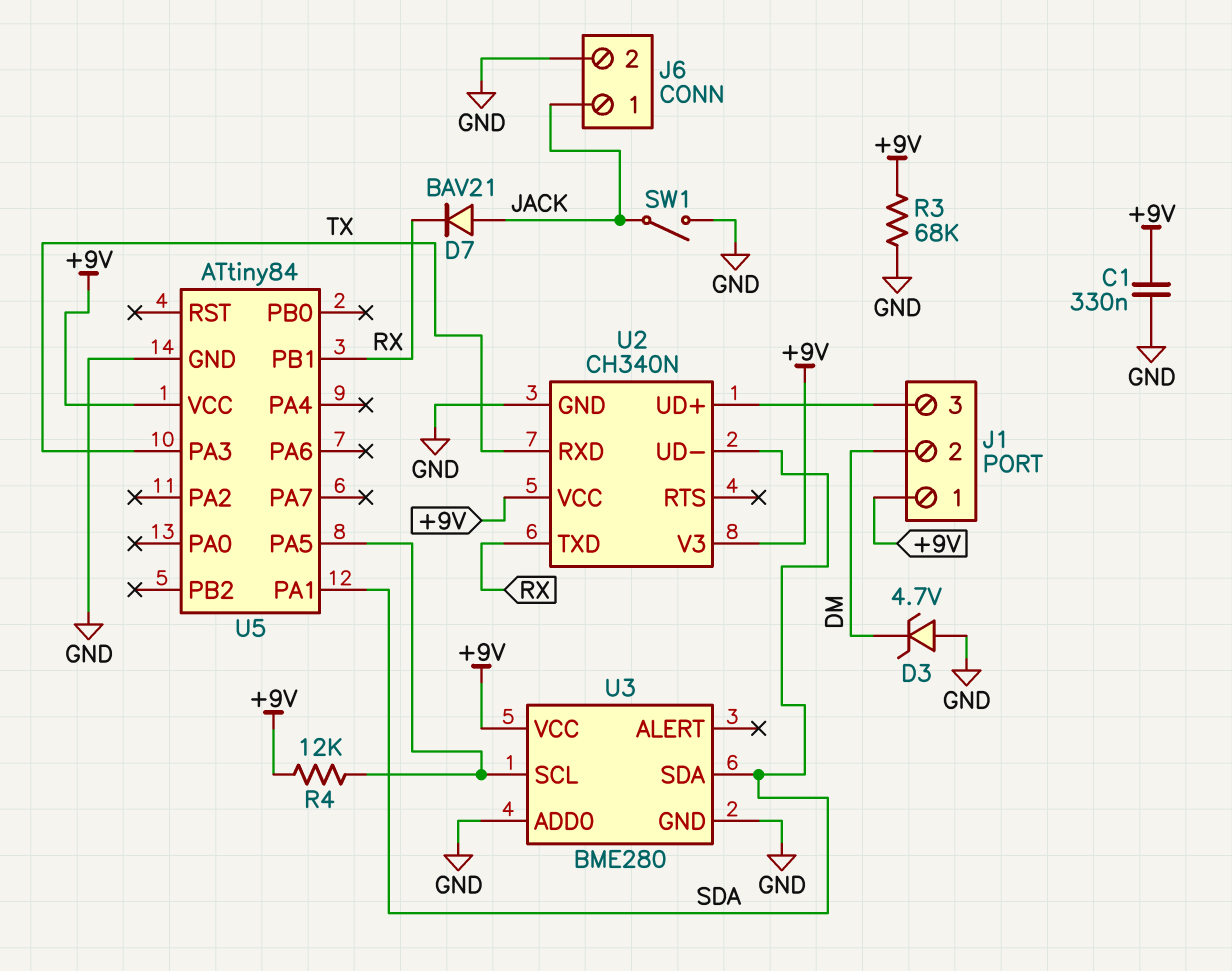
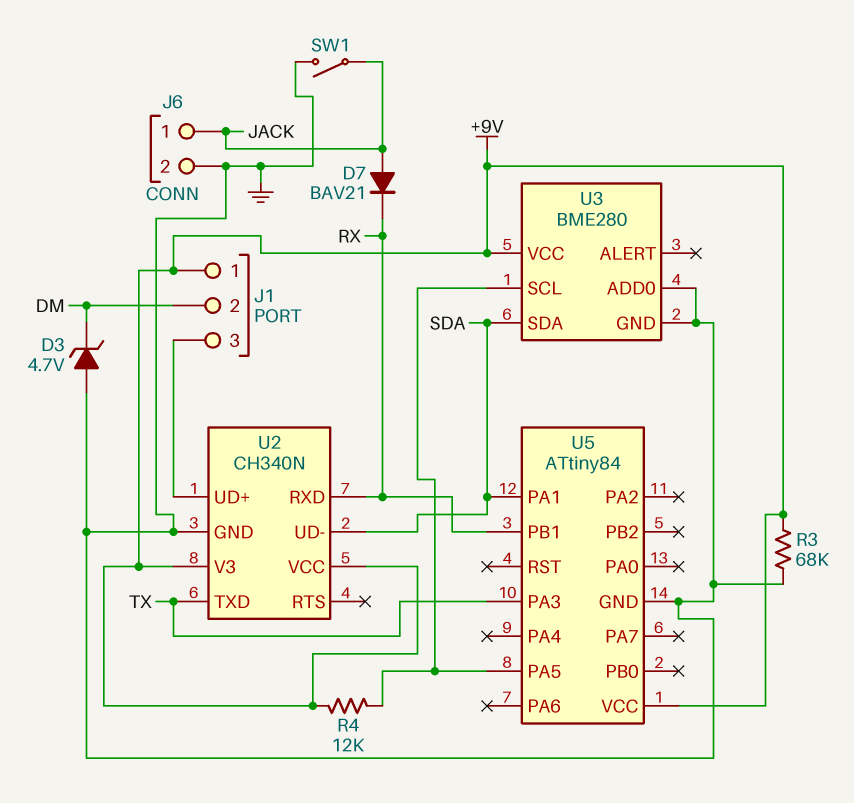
C1: 330nF (+9V, GND) -> none
U2 pin RXD: TX -> RX
U2 pin TXD: RX -> TX

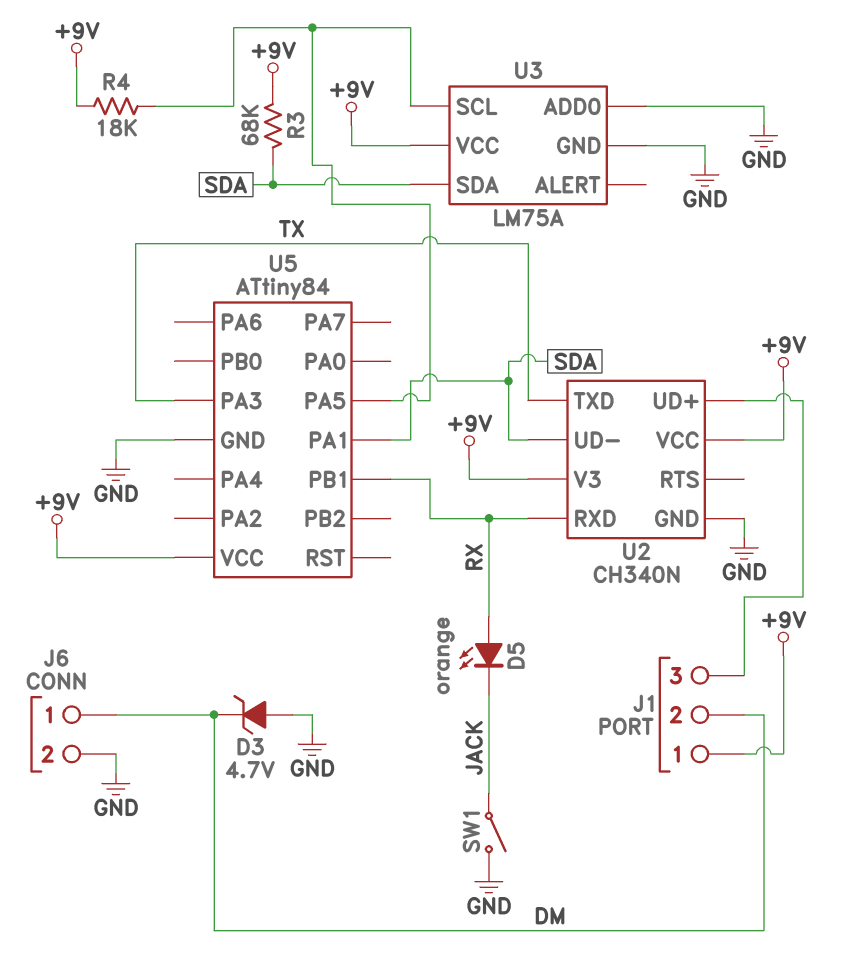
D5: none -> LED orange (A RX, K JACK)
D7: diode BAV21 (A JACK, K RX) -> none
J6 pin 1: JACK -> DM
R3: 68k (+9V, GND) -> 68k (+9V, SDA)
R4: 12k (+9V, U3/SCL) -> 18k (+9V, U3/SCL)
U3: BME280 -> LM75A

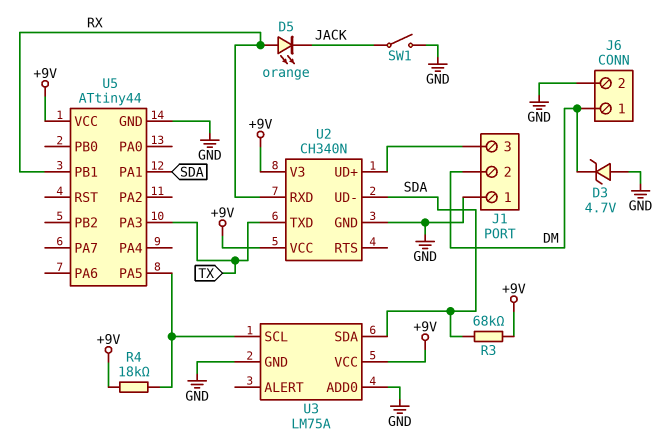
J1 pin 1: +9V -> GND
U5: ATtiny84 -> ATtiny44

